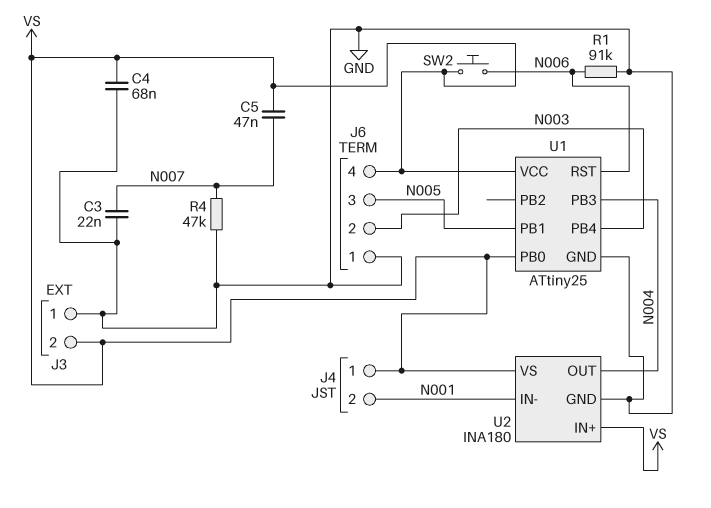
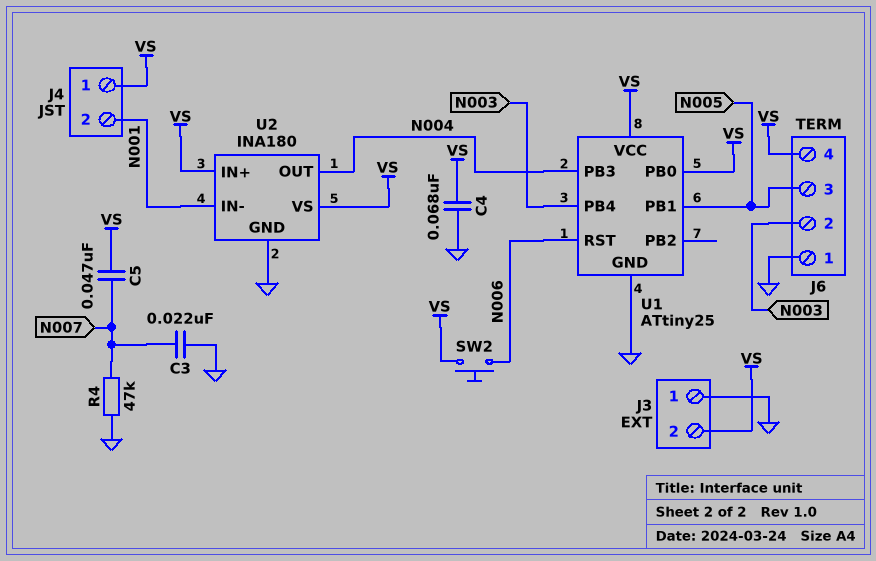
R1: 91k (GND, N006) -> none

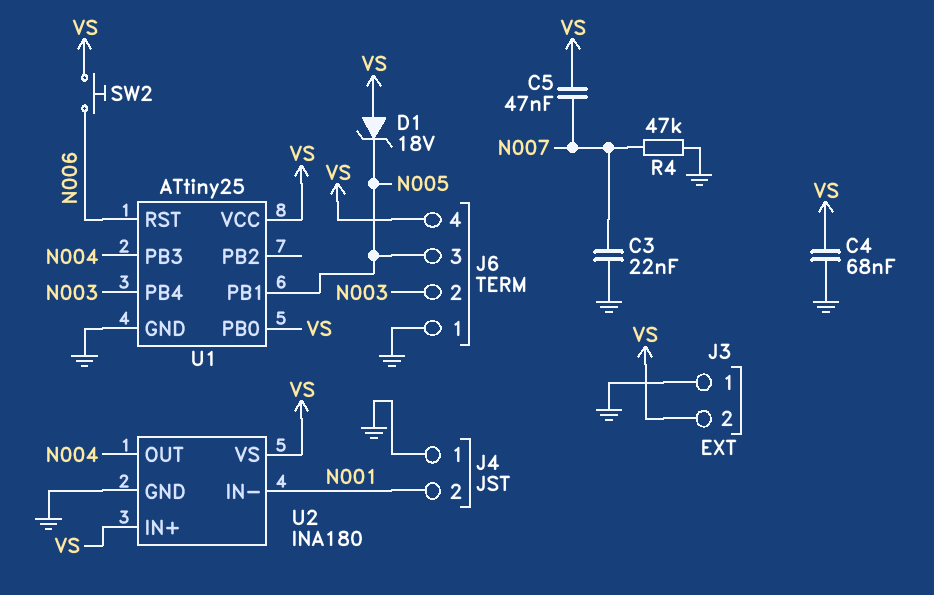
D1: none -> zener 18V (A VS, K N005)
J4 pin 1: VS -> GND

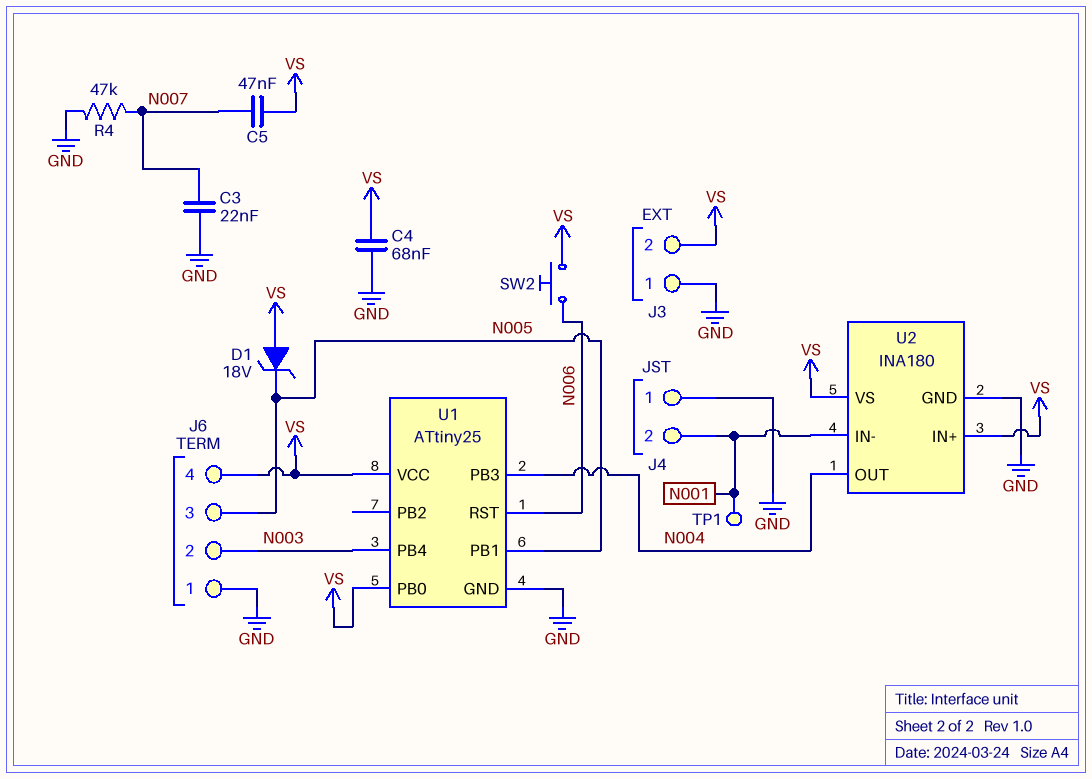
TP1: none -> test point (N001)

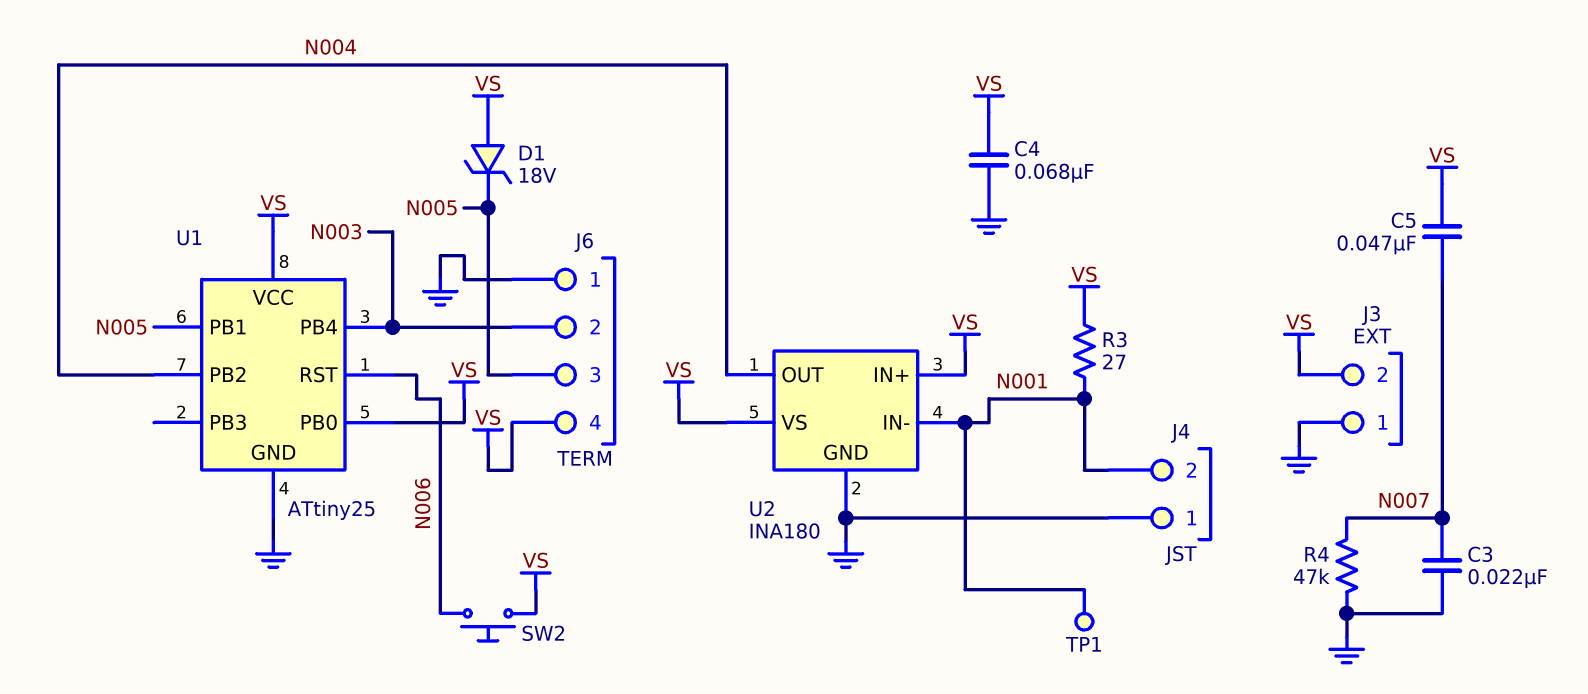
R3: none -> 27 (N001, VS)
U1 pin PB2: none -> N004
U1 pin PB3: N004 -> none

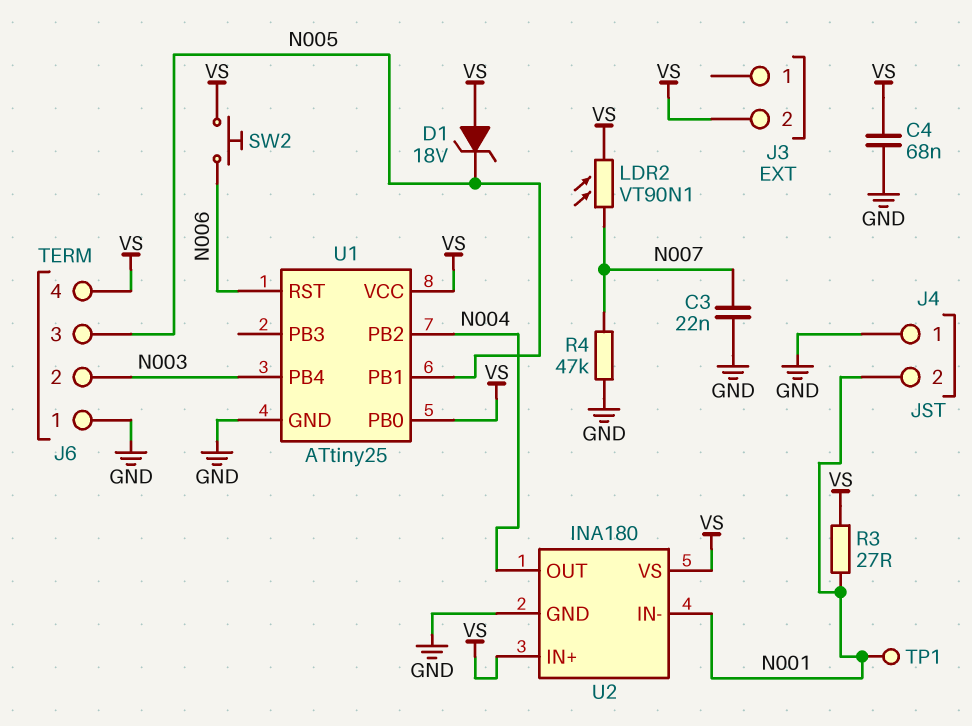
C5: 47nF (N007, VS) -> none
J3 pin 1: GND -> none
LDR2: none -> VT90N1 (N007, VS)

